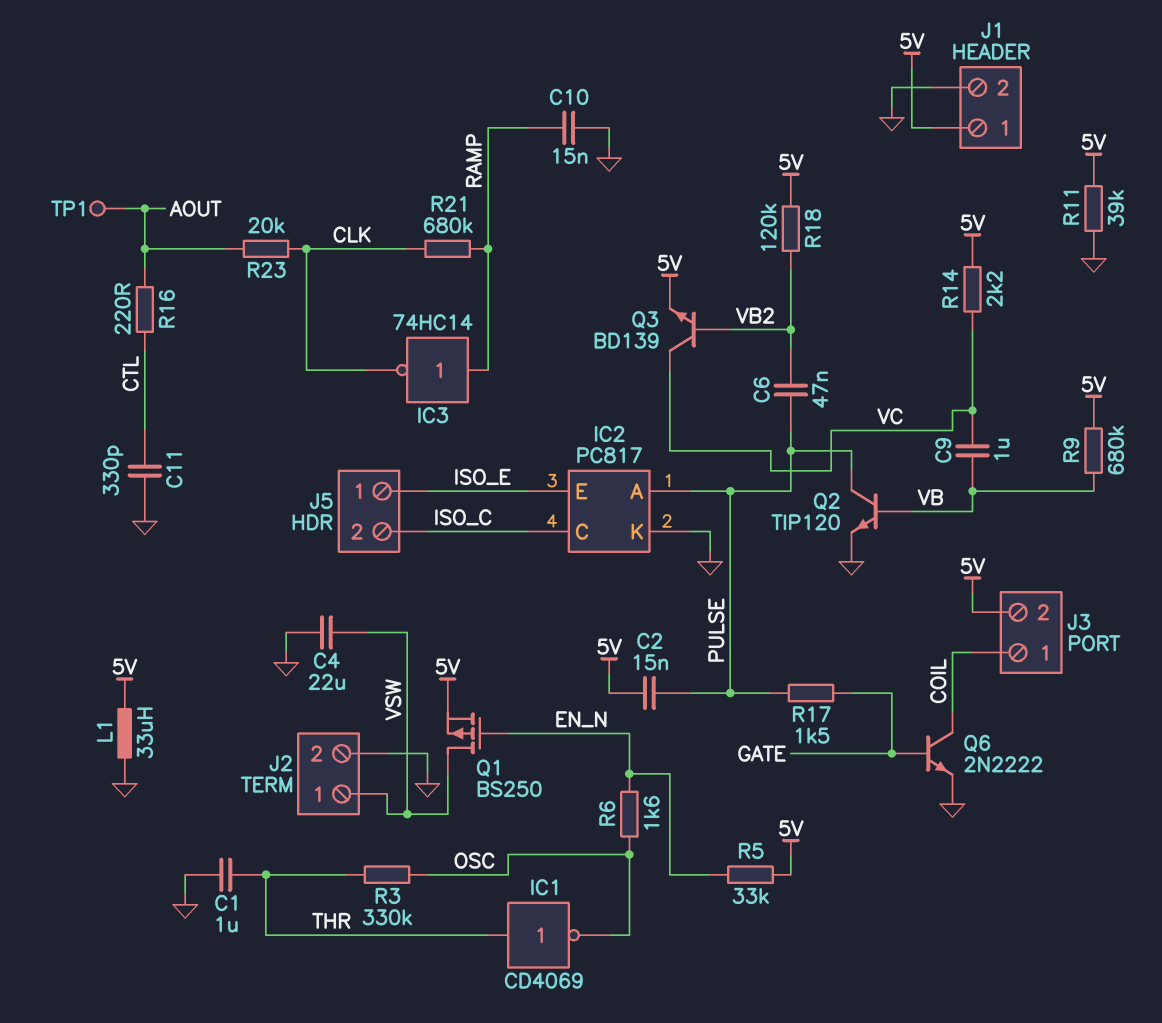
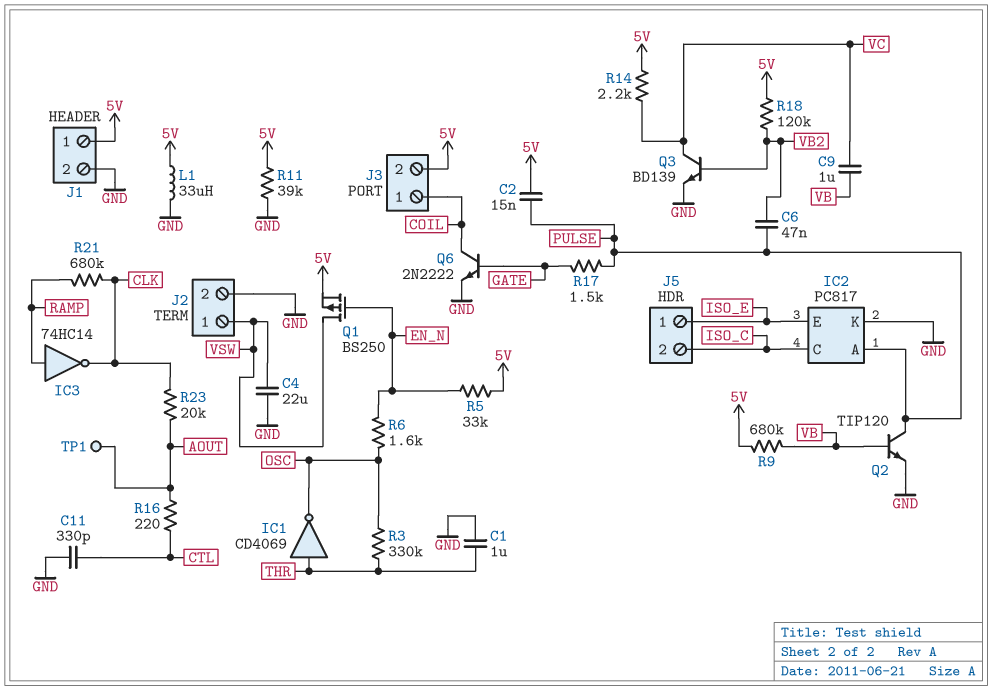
C10: 15nF (GND, RAMP) -> none
Q3: NPN BD139 (B VB2, C VC, E 5V) -> NPN BD139 (B VB2, C VC, E GND)

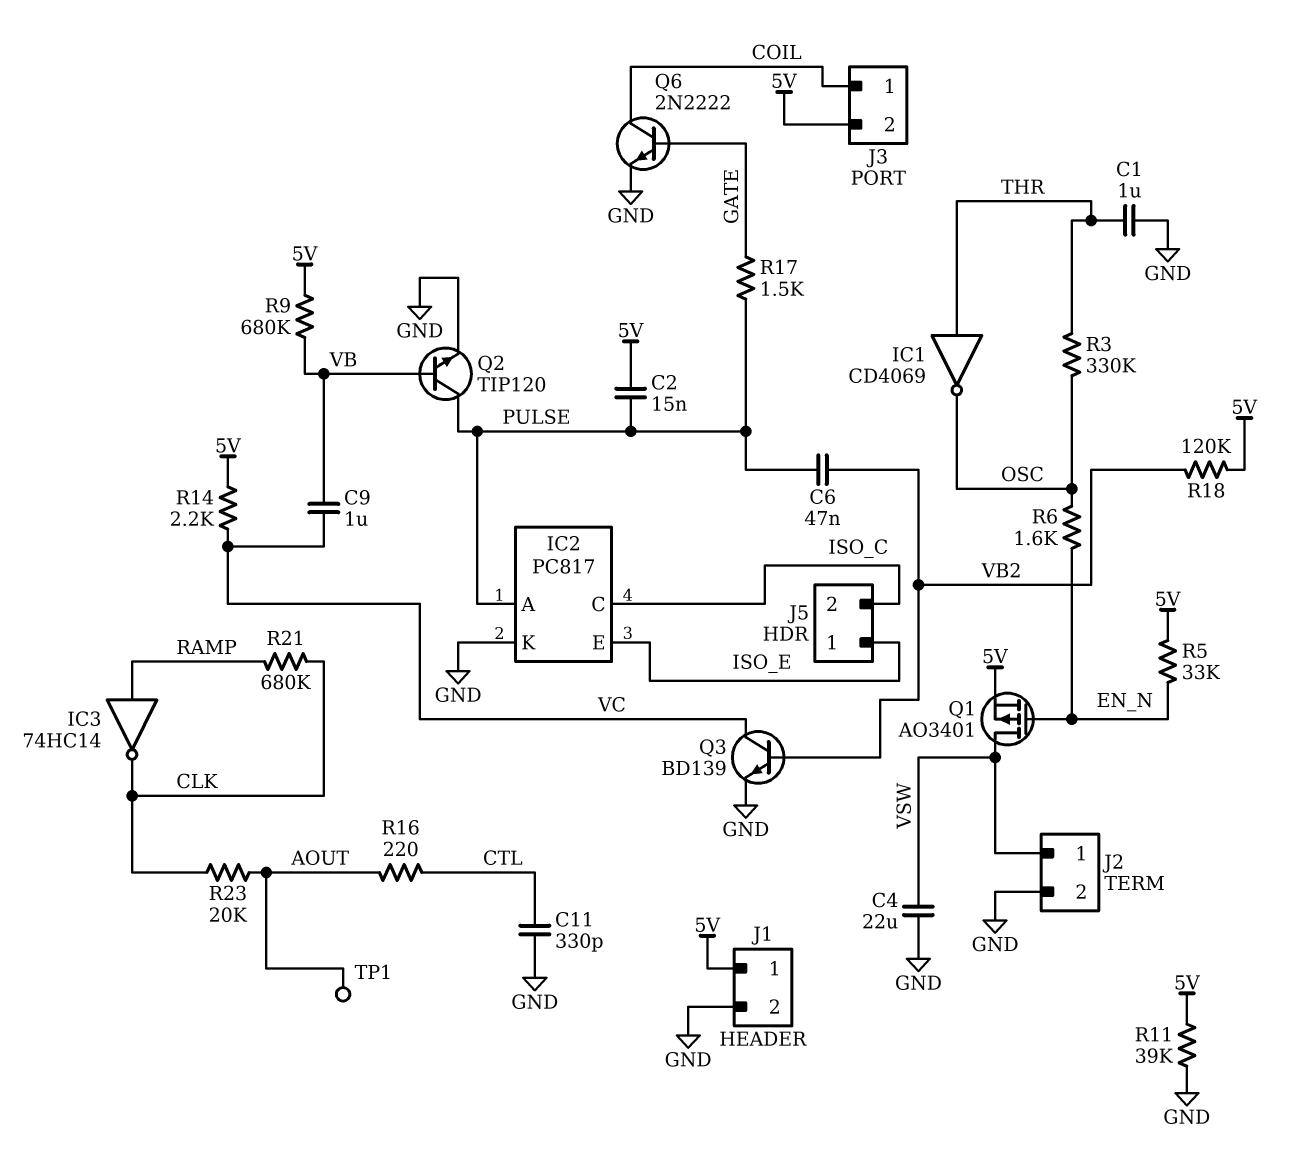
L1: 33uH (5V, GND) -> none
Q1: PMOS BS250 (G EN_N, D VSW, S 5V) -> PMOS AO3401 (G EN_N, D VSW, S 5V)

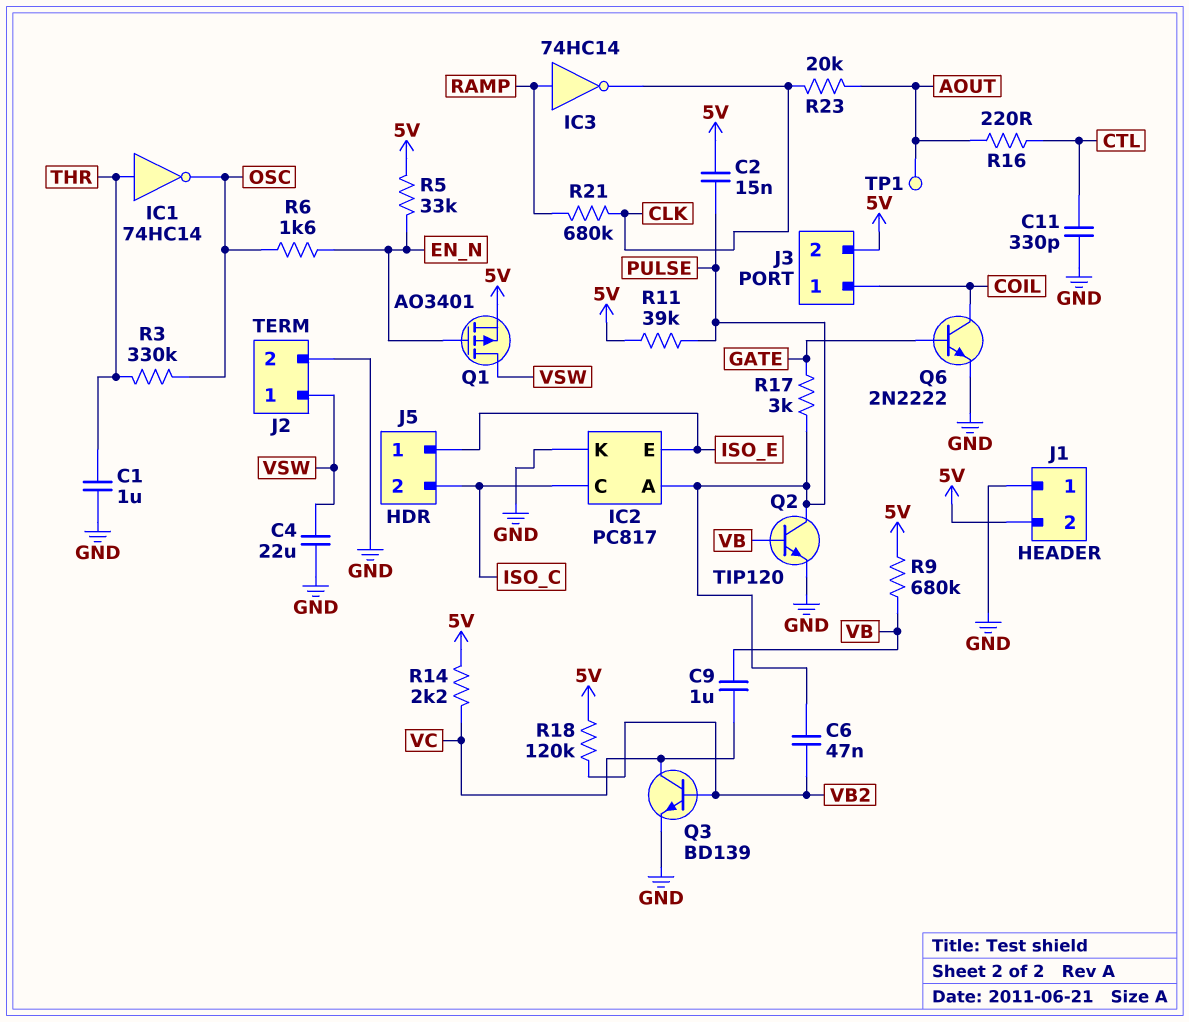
IC1: NOT CD4069 (in THR, out OSC) -> NOT 74HC14 (in THR, out OSC)
J1 pin 1: 5V -> GND
J1 pin 2: GND -> 5V
R11: 39k (5V, GND) -> 39k (5V, PULSE)
R17: 1.5k (GATE, PULSE) -> 3k (GATE, PULSE)

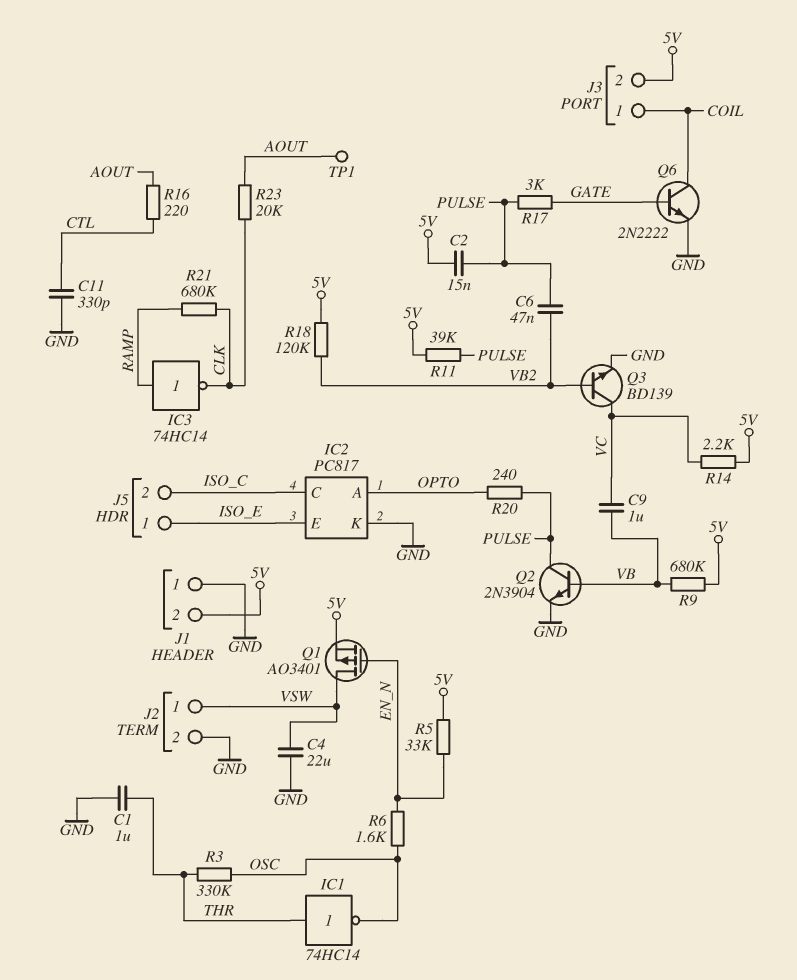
IC2 pin A: PULSE -> OPTO
Q2: NPN TIP120 (B VB, C PULSE, E GND) -> NPN 2N3904 (B VB, C PULSE, E GND)
R20: none -> 240 (OPTO, PULSE)

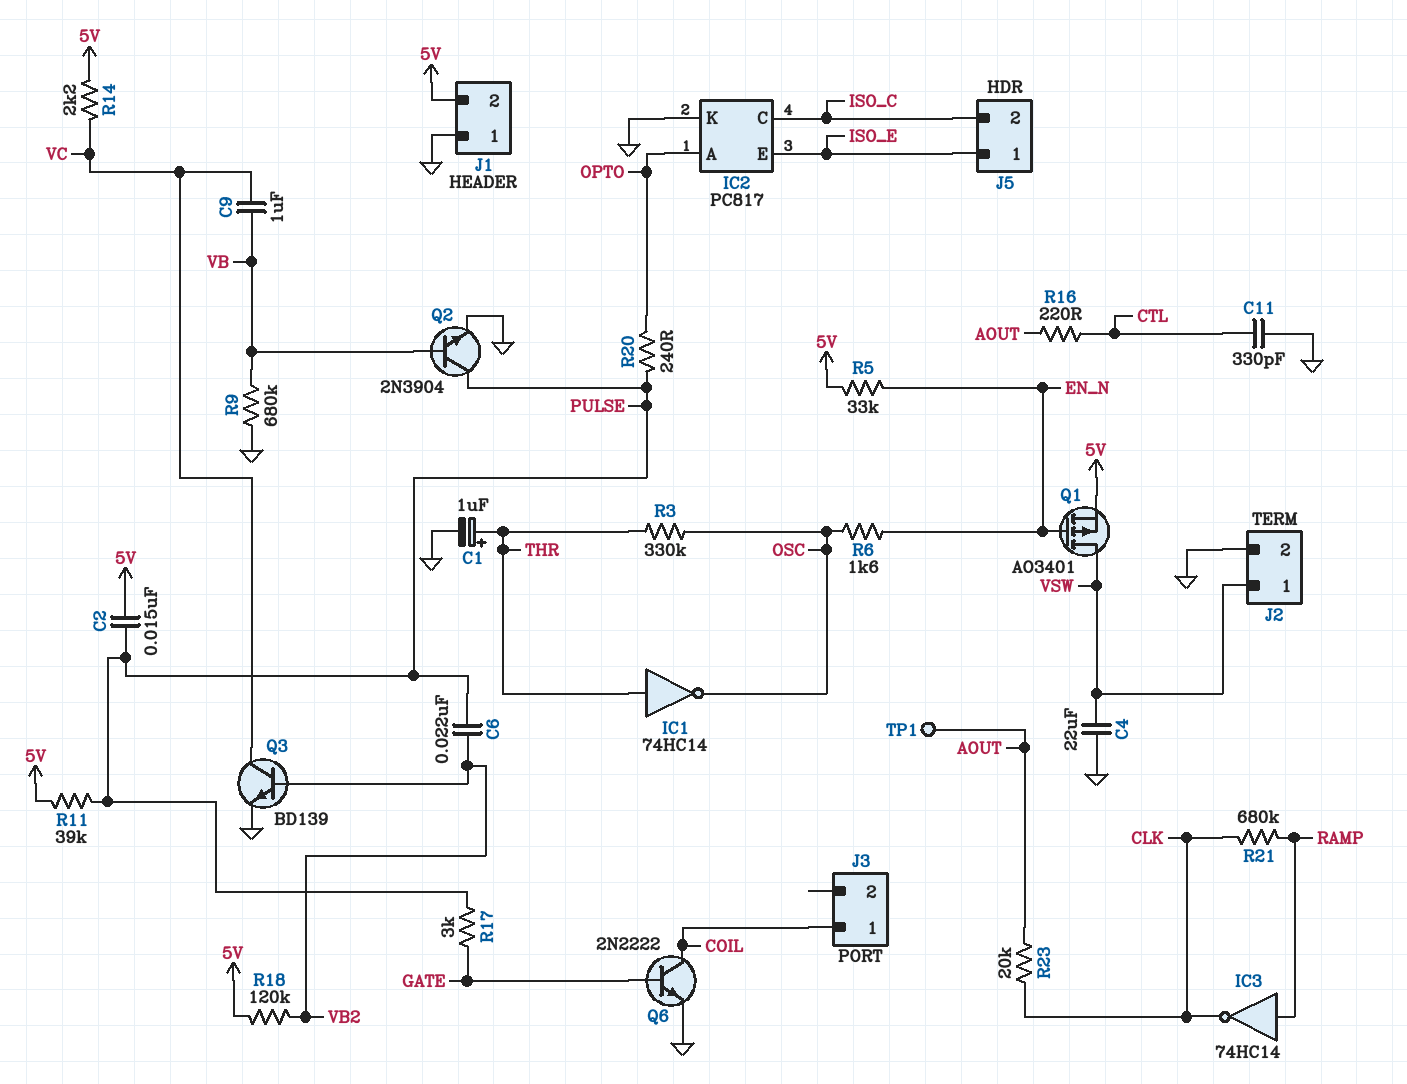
C1: 1uF (GND, THR) -> 1uF (plus THR, minus GND)
C6: 47nF (PULSE, VB2) -> 22nF (PULSE, VB2)
J3 pin 2: 5V -> none
R9: 680k (5V, VB) -> 680k (GND, VB)

